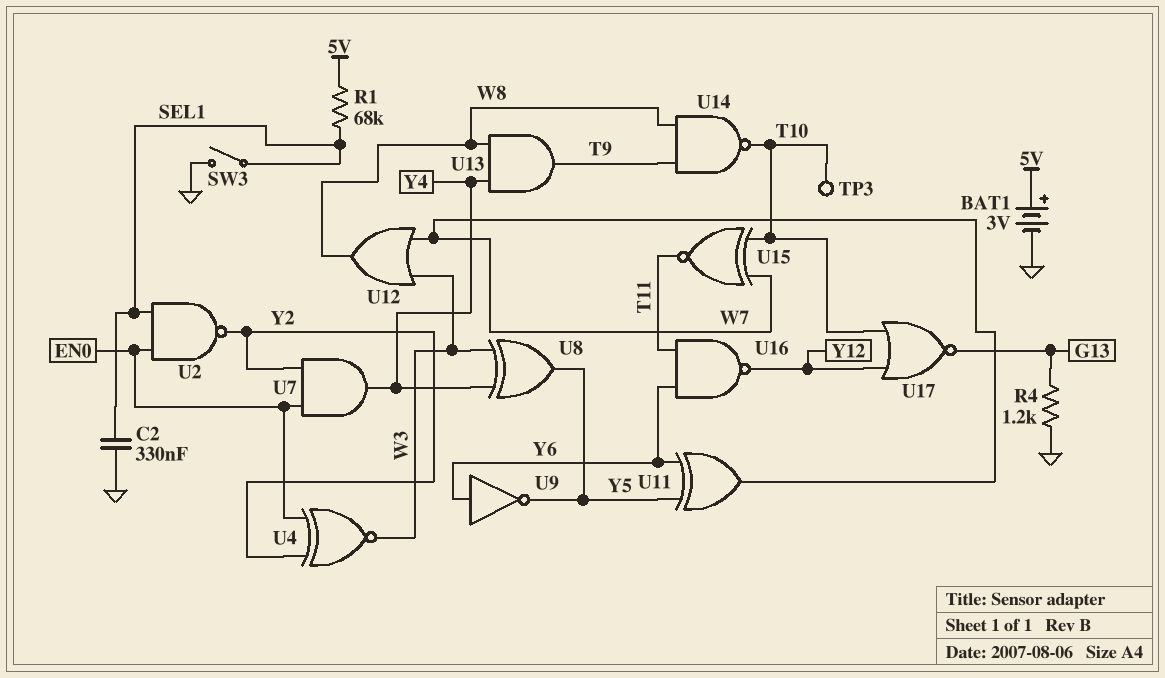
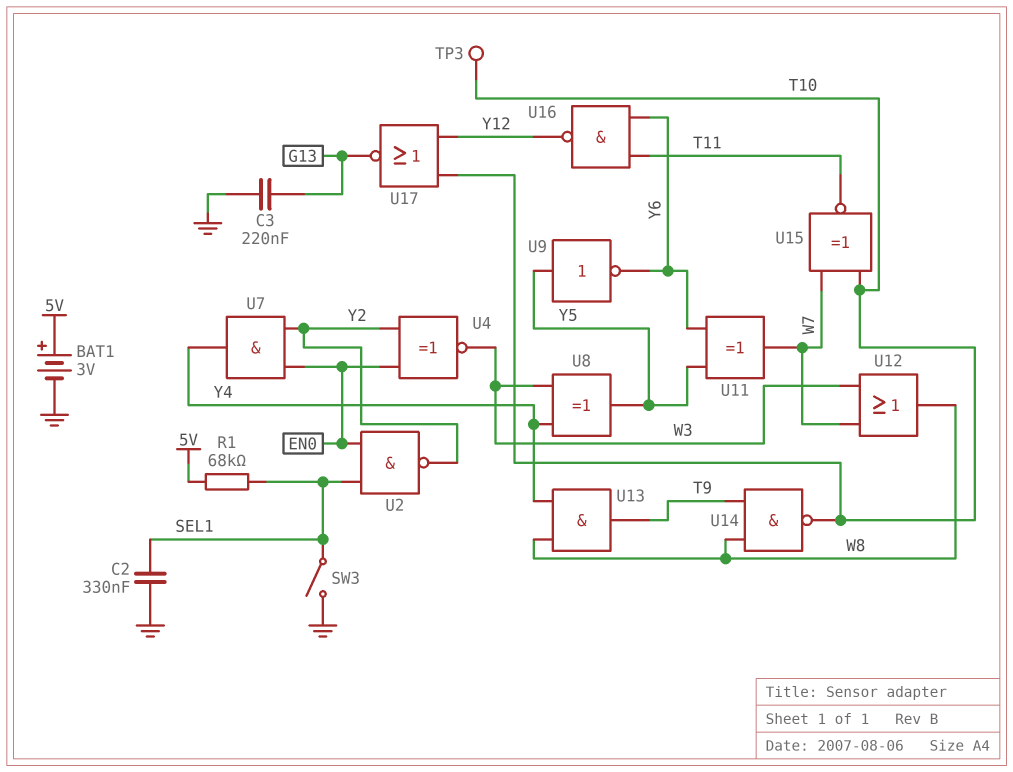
C3: none -> 220nF (G13, GND)
R4: 1.2k (G13, GND) -> none
U9: NOT (in Y6, out Y5) -> NOT (in Y5, out Y6)

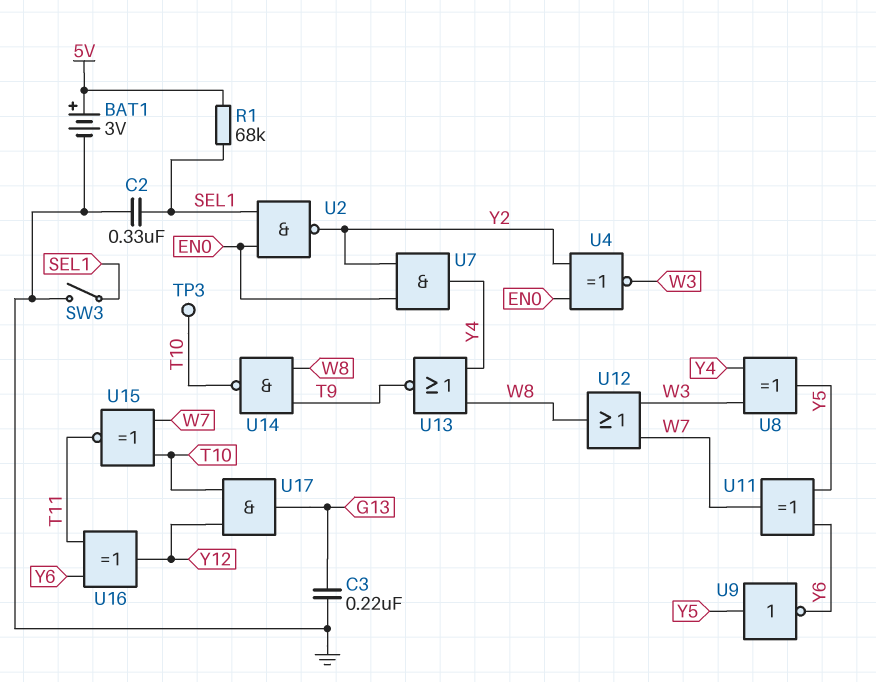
U13: AND (in W8, in Y4, out T9) -> NOR (in W8, in Y4, out T9)
U16: NAND (in T11, in Y6, out Y12) -> XOR (in T11, in Y6, out Y12)
U17: NOR (in T10, in Y12, out G13) -> AND (in T10, in Y12, out G13)

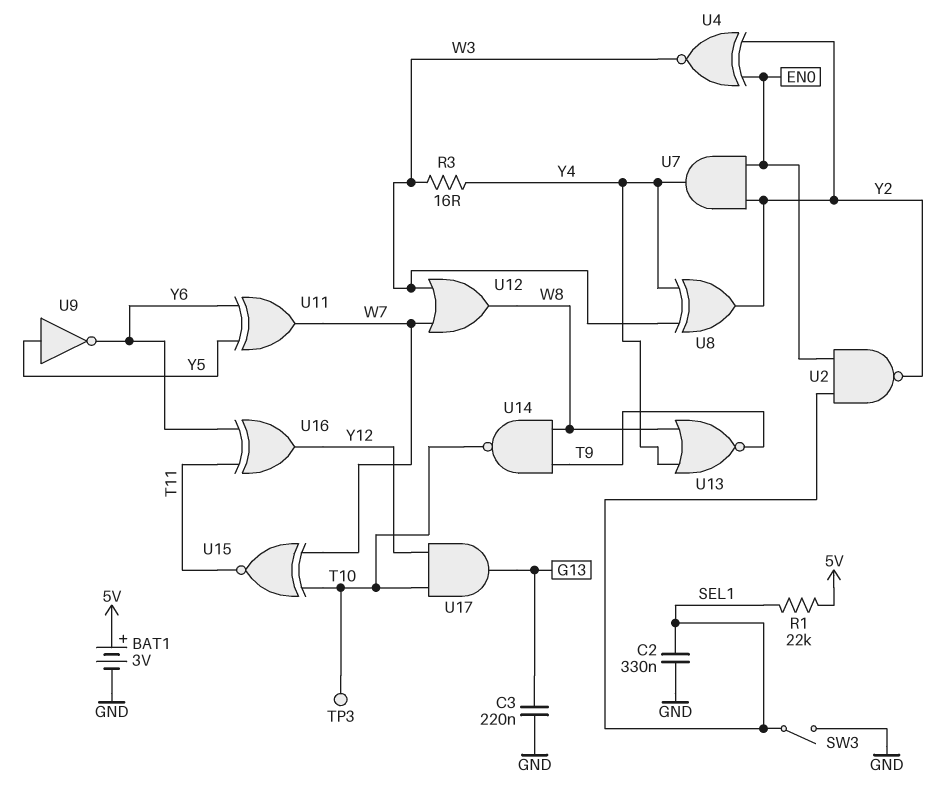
R1: 68k (5V, SEL1) -> 22k (5V, SEL1)
R3: none -> 16 (W3, Y4)
U8: XOR (in W3, in Y4, out Y5) -> XOR (in W3, in Y4, out Y2)

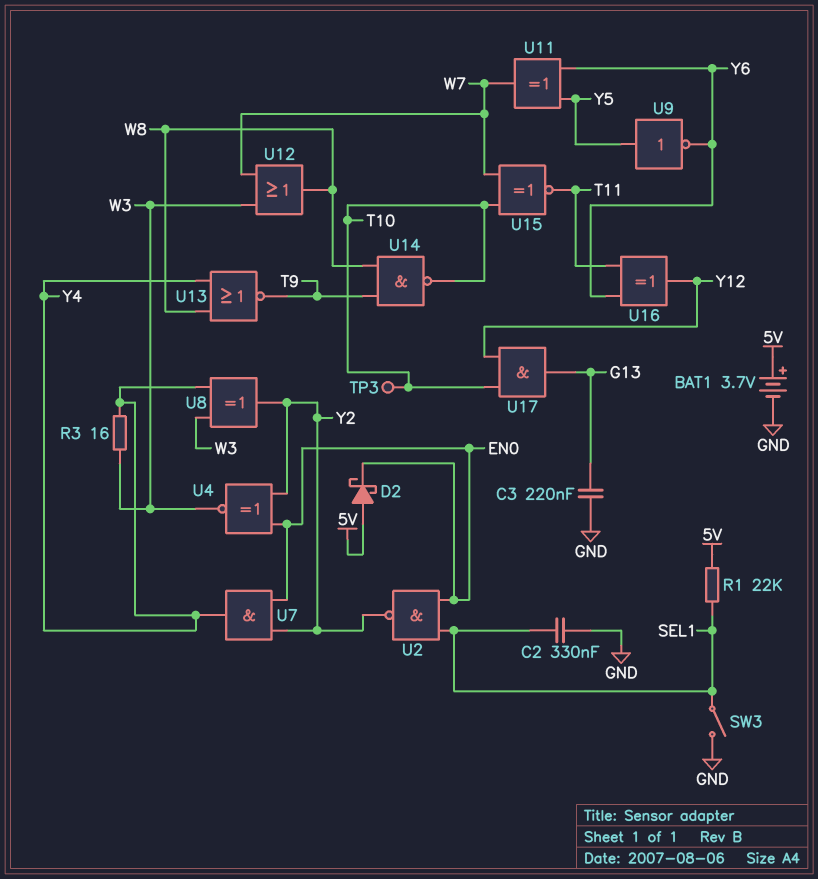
BAT1: 3V (plus 5V, minus GND) -> 3.7V (plus 5V, minus GND)
D2: none -> schottky (A 5V, K EN0)

